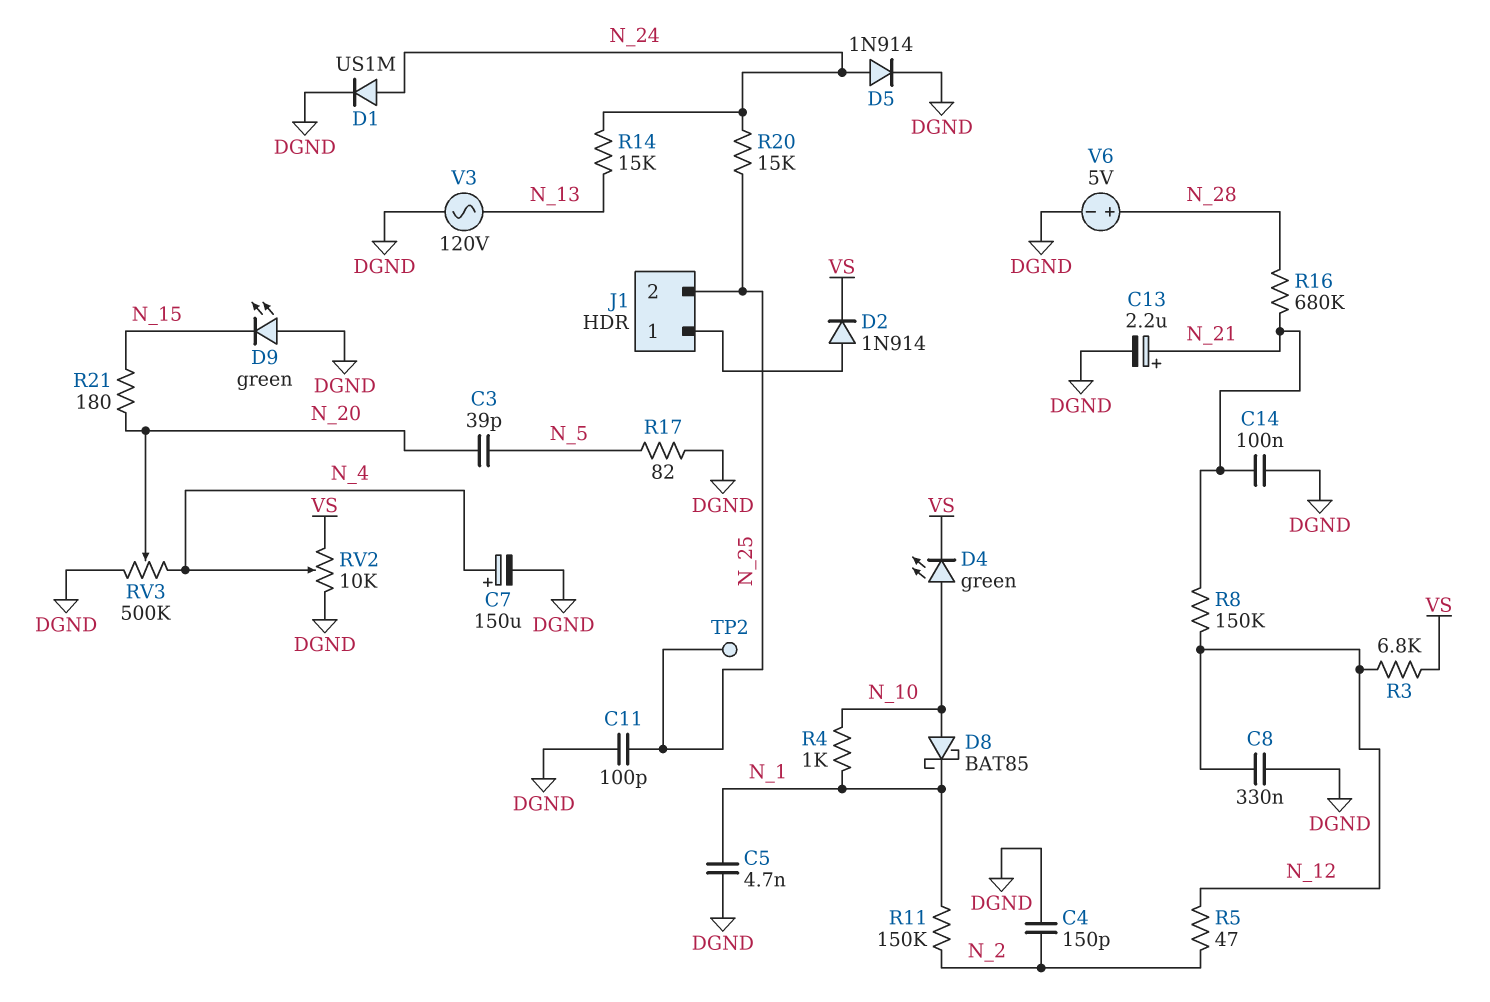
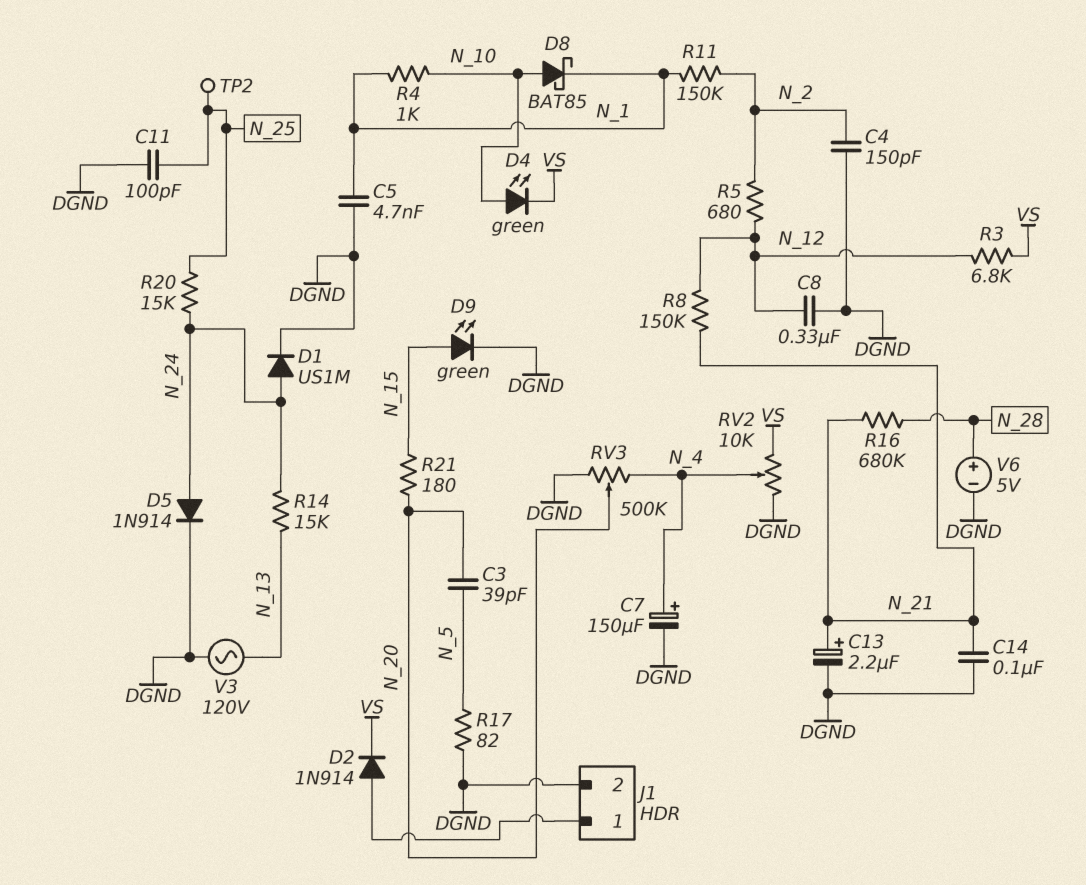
D9: LED green (A DGND, K N_15) -> LED green (A N_15, K DGND)
J1 pin 2: N_25 -> DGND
R5: 47 (N_2, N_12) -> 680 (N_2, N_12)

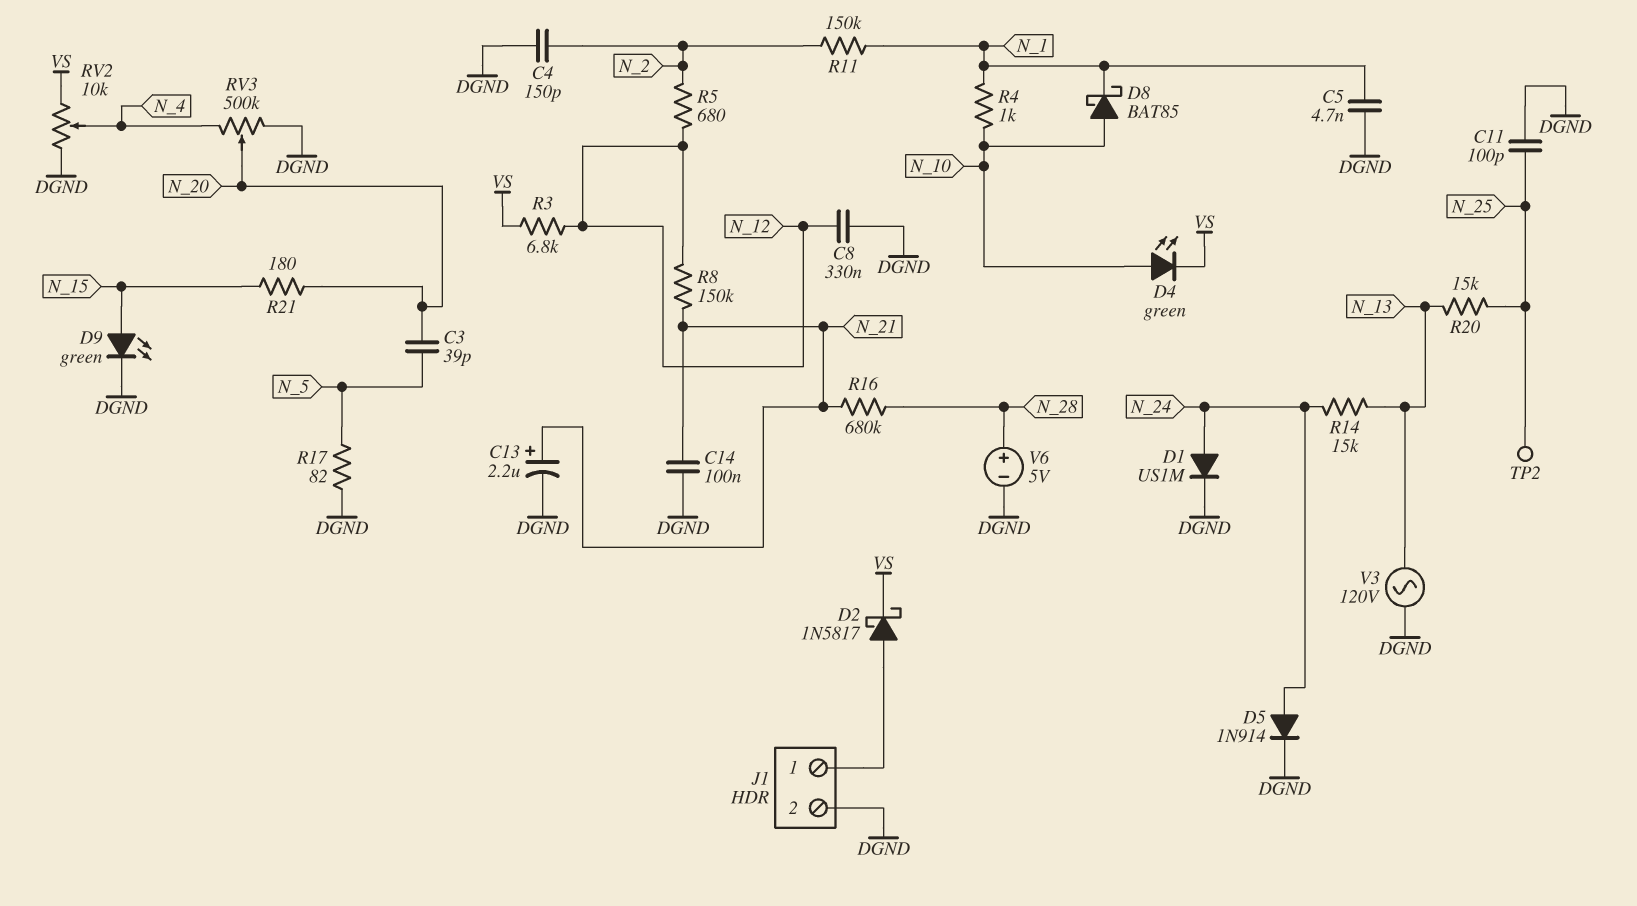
C7: 150uF (plus N_4, minus DGND) -> none
D2: diode 1N914 (A J1/1, K VS) -> schottky 1N5817 (A J1/1, K VS)
R20: 15k (N_24, N_25) -> 15k (N_13, N_25)

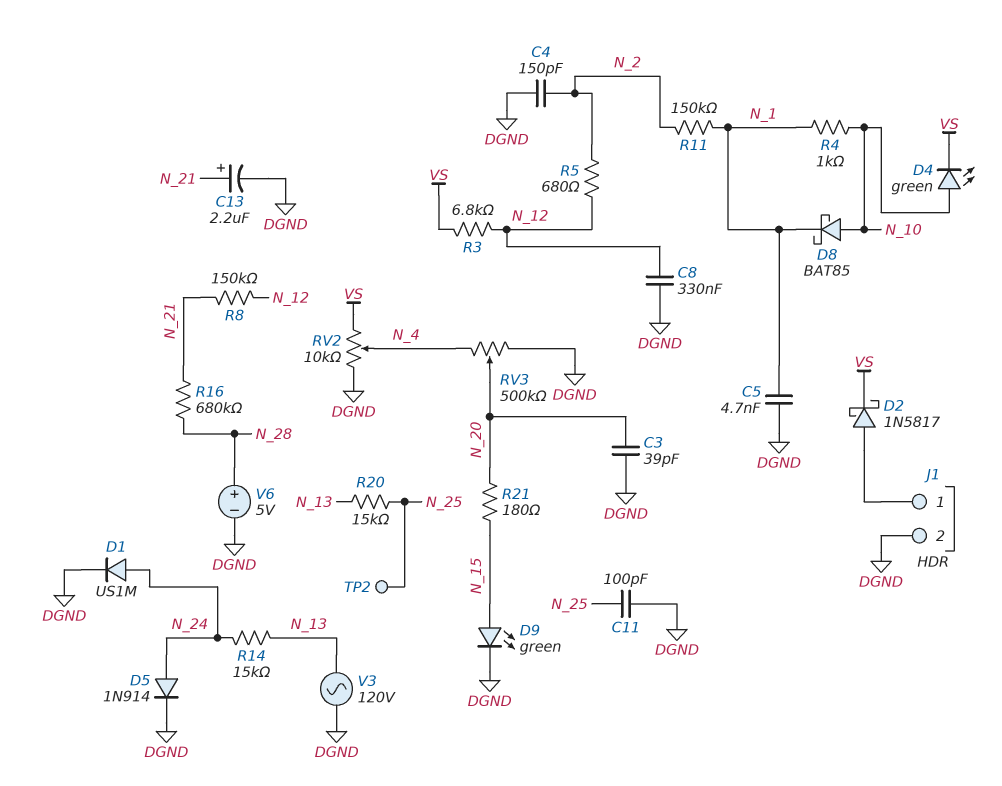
C3: 39pF (N_5, N_20) -> 39pF (DGND, N_20)
C14: 100nF (DGND, N_21) -> none
R17: 82 (DGND, N_5) -> none

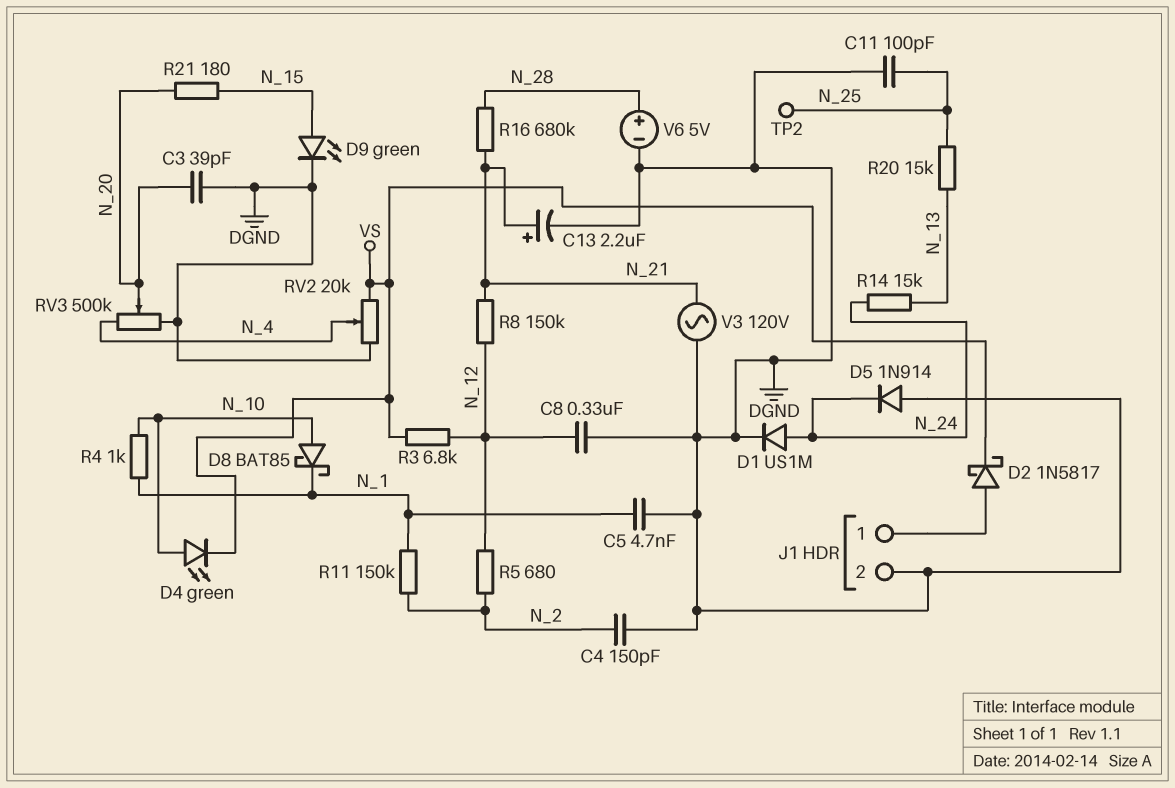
D5: diode 1N914 (A N_24, K DGND) -> diode 1N914 (A DGND, K N_24)
RV2: 10k (DGND, VS, wiper N_4) -> 20k (DGND, VS, wiper N_4)
V3: AC 120V (DGND, N_13) -> AC 120V (DGND, N_21)

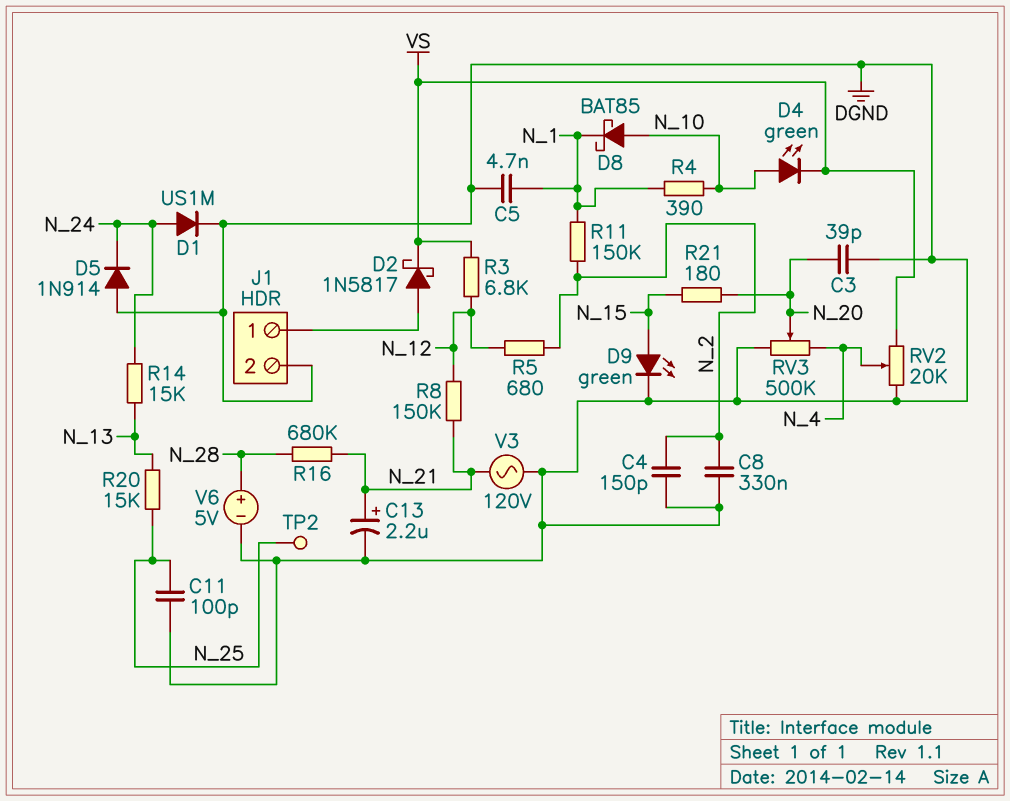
C8: 330nF (DGND, N_12) -> 330nF (DGND, N_2)
R4: 1k (N_1, N_10) -> 390 (N_1, N_10)

